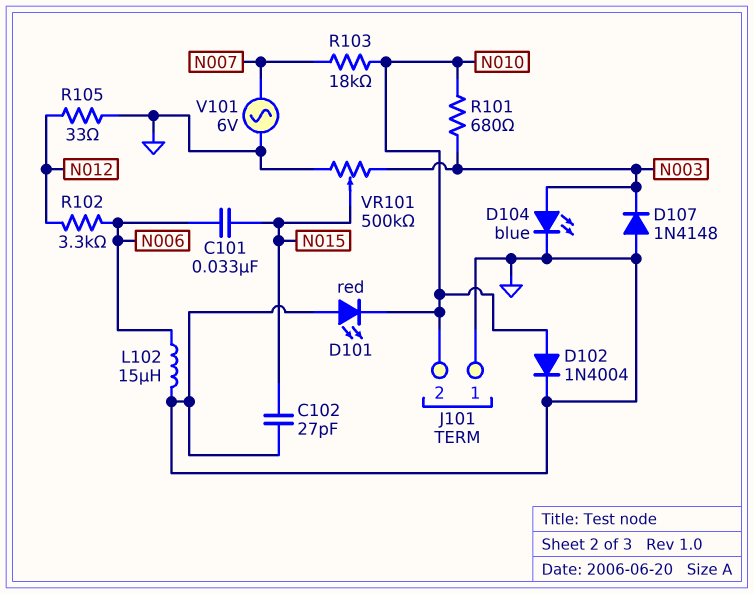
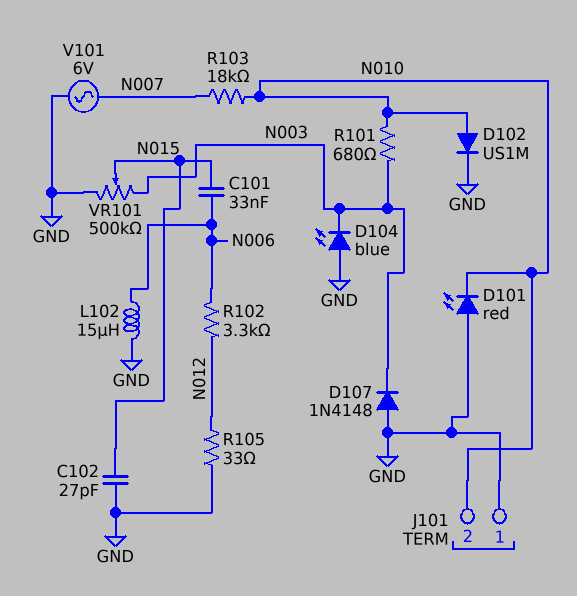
D102: diode 1N4004 (A N010, K GND) -> diode US1M (A N010, K GND)
D104: LED blue (A N003, K GND) -> LED blue (A GND, K N003)

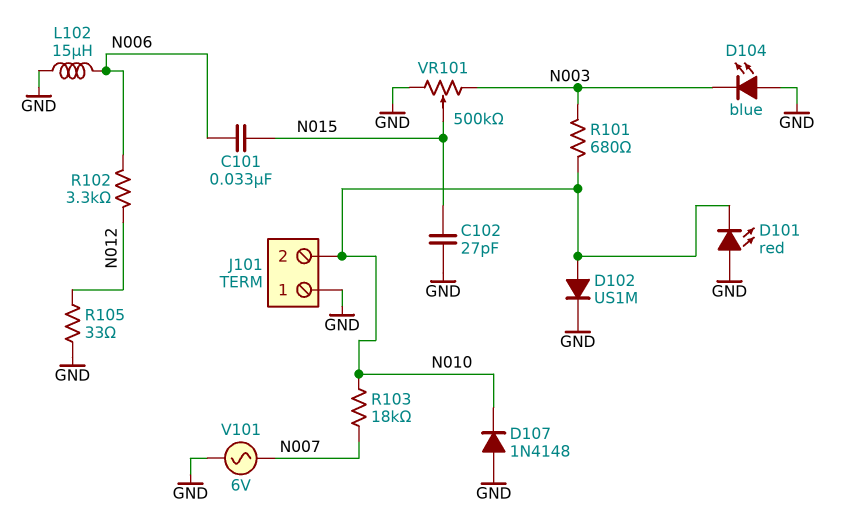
D107: diode 1N4148 (A GND, K N003) -> diode 1N4148 (A GND, K N010)

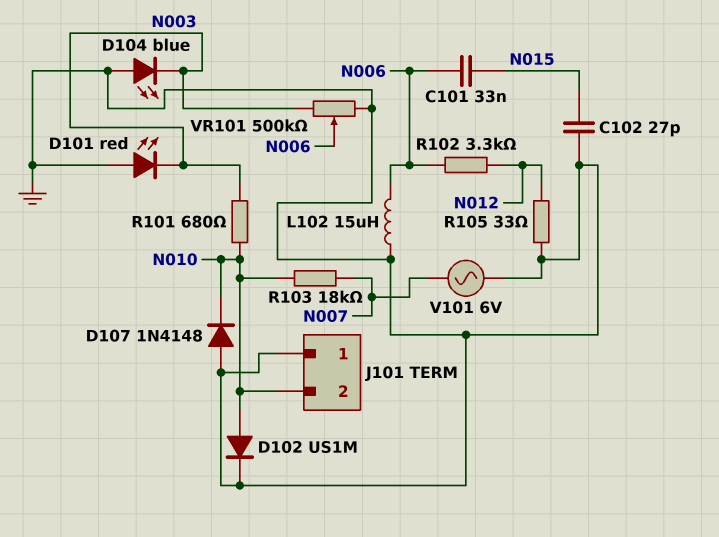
D101: LED red (A GND, K N010) -> LED red (A GND, K N003)
VR101: 500k (GND, N003, wiper N015) -> 500k (GND, N003, wiper N006)

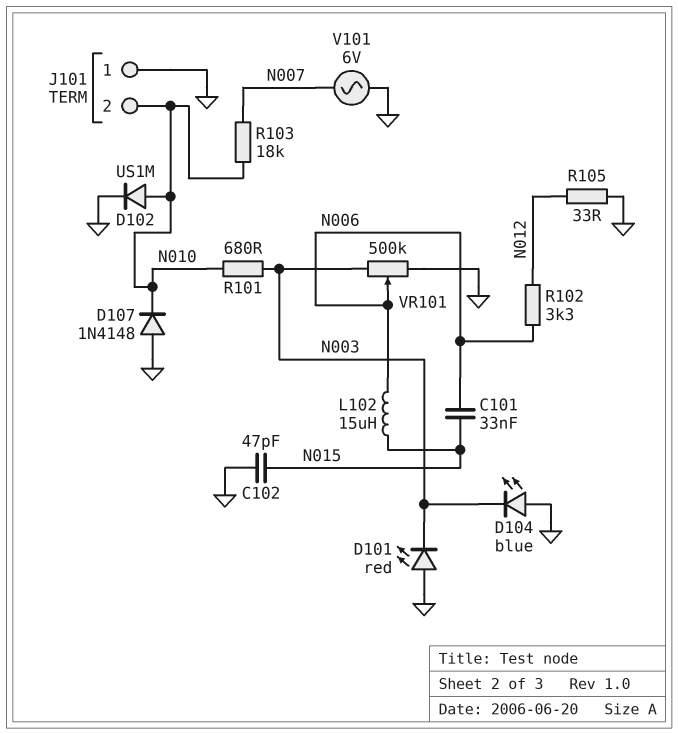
C102: 27pF (GND, N015) -> 47pF (GND, N015)
L102: 15uH (GND, N006) -> 15uH (N006, N015)

